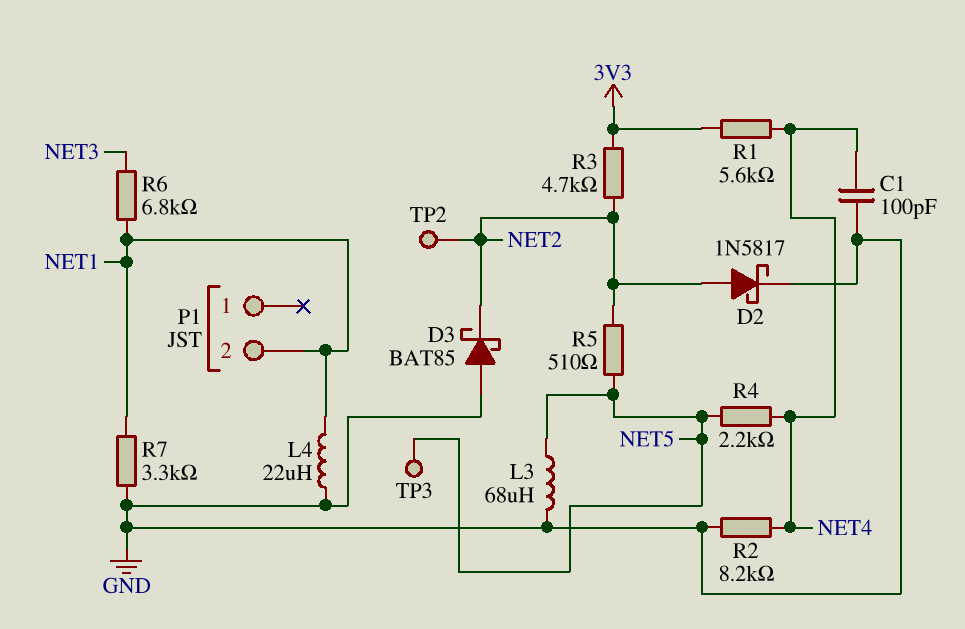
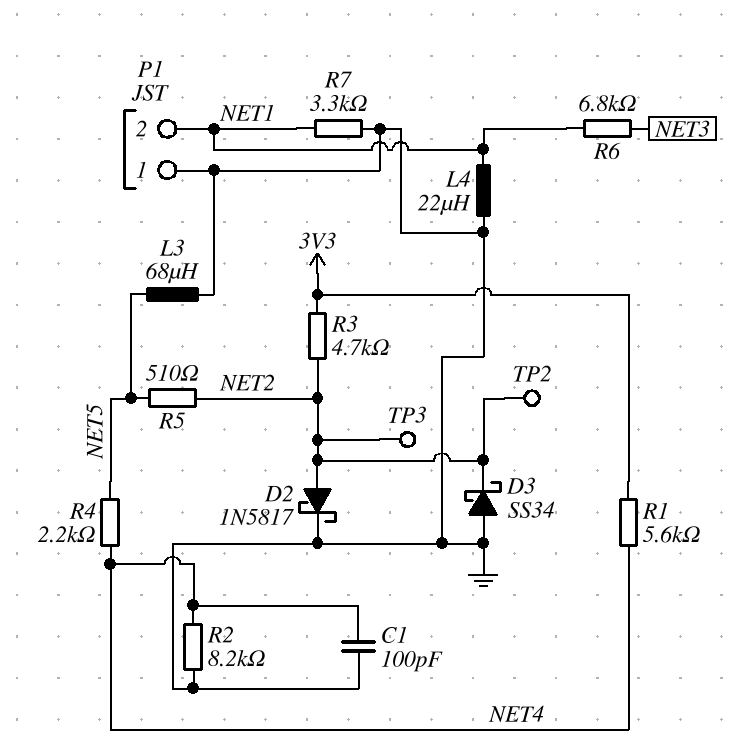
D3: schottky BAT85 (A GND, K NET2) -> schottky SS34 (A GND, K NET2)
P1 pin 1: none -> GND
TP3: test point (NET5) -> test point (NET2)

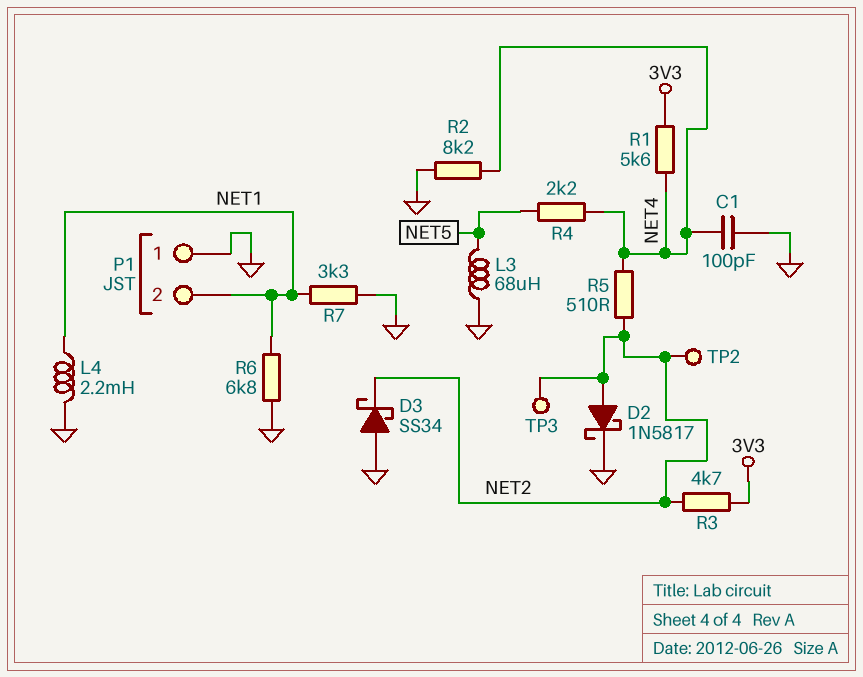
L4: 22uH (GND, NET1) -> 2.2mH (GND, NET1)
R5: 510 (NET2, NET5) -> 510 (NET2, NET4)
R6: 6.8k (NET1, NET3) -> 6.8k (GND, NET1)

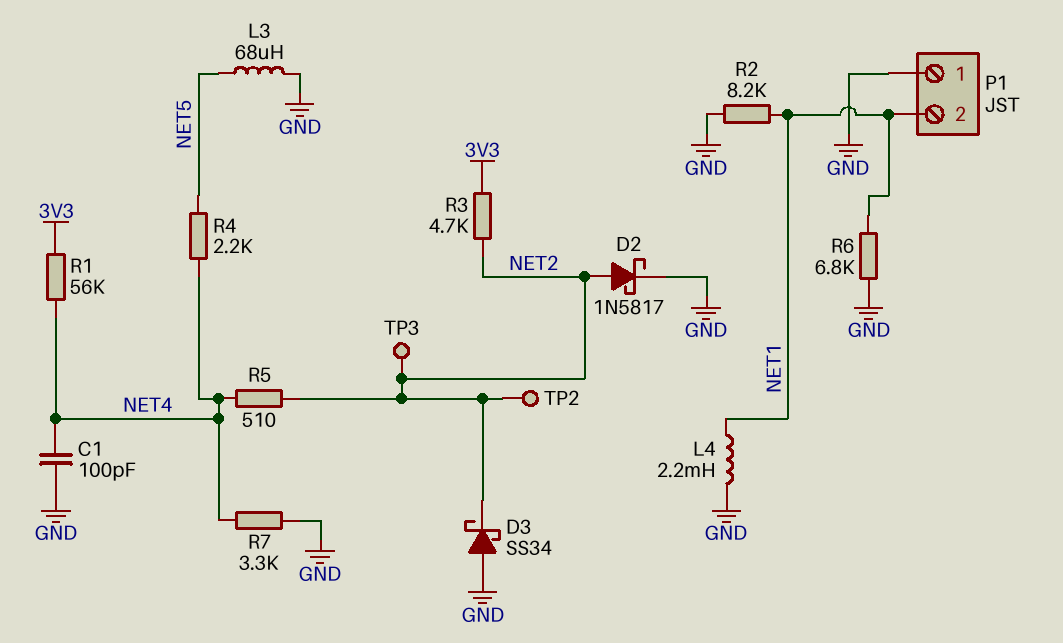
R1: 5.6k (3V3, NET4) -> 56k (3V3, NET4)
R2: 8.2k (GND, NET4) -> 8.2k (GND, NET1)
R7: 3.3k (GND, NET1) -> 3.3k (GND, NET4)

